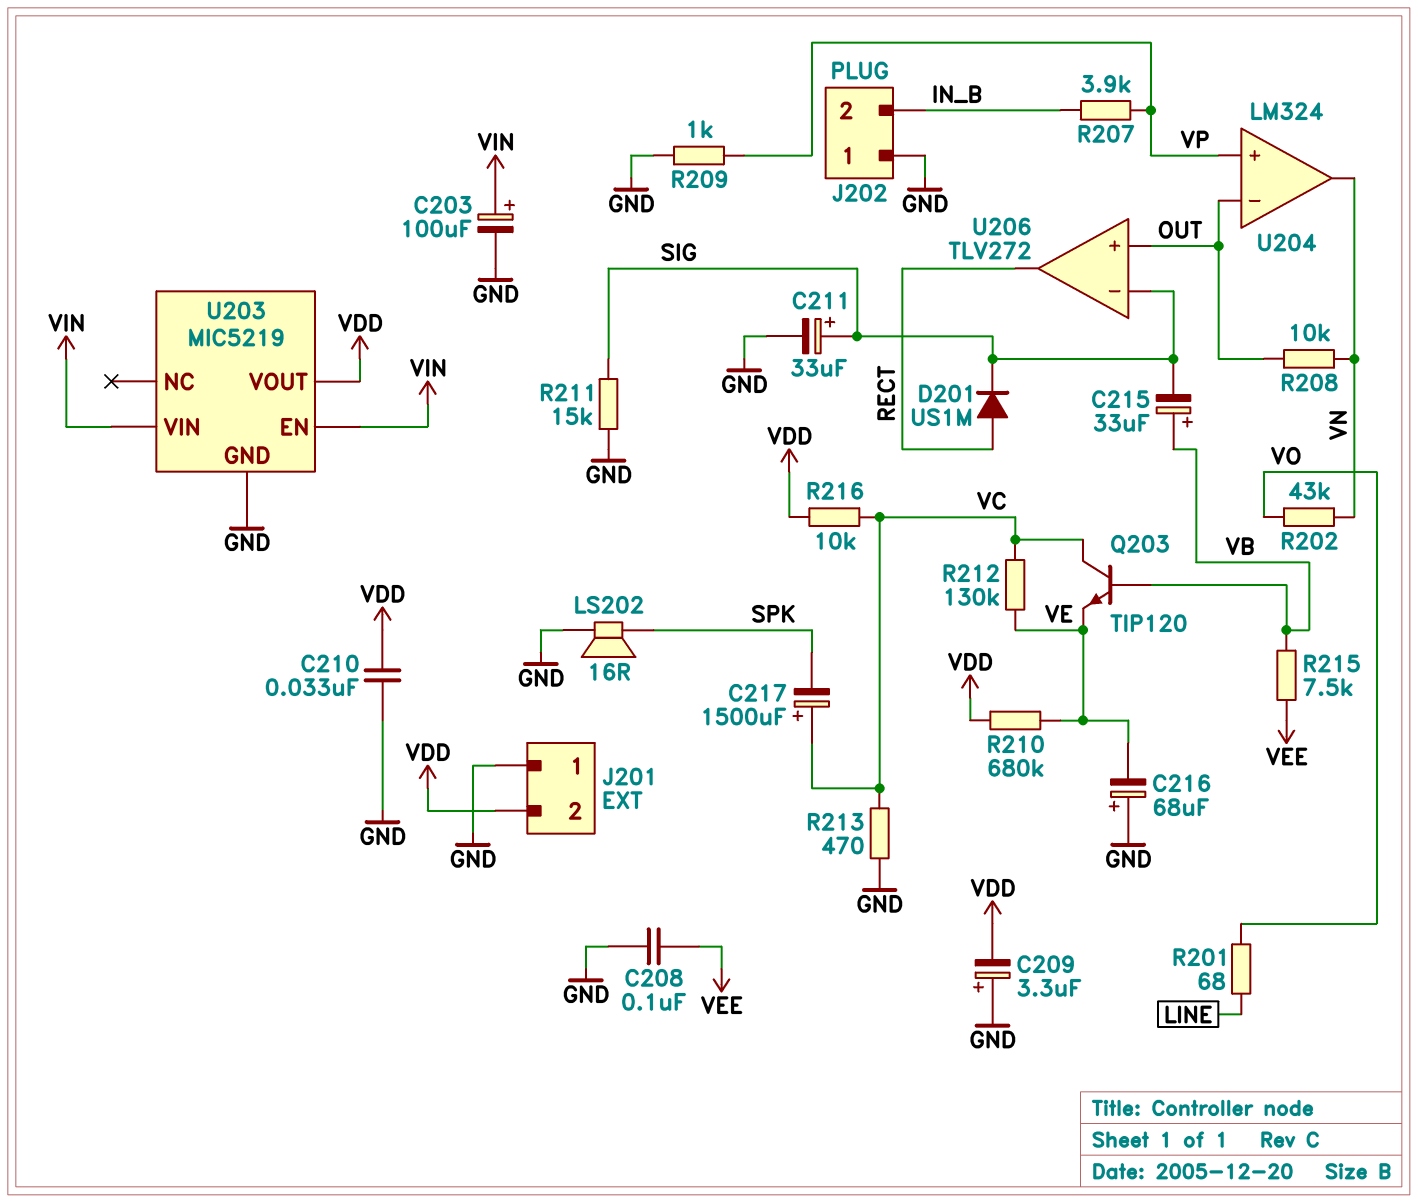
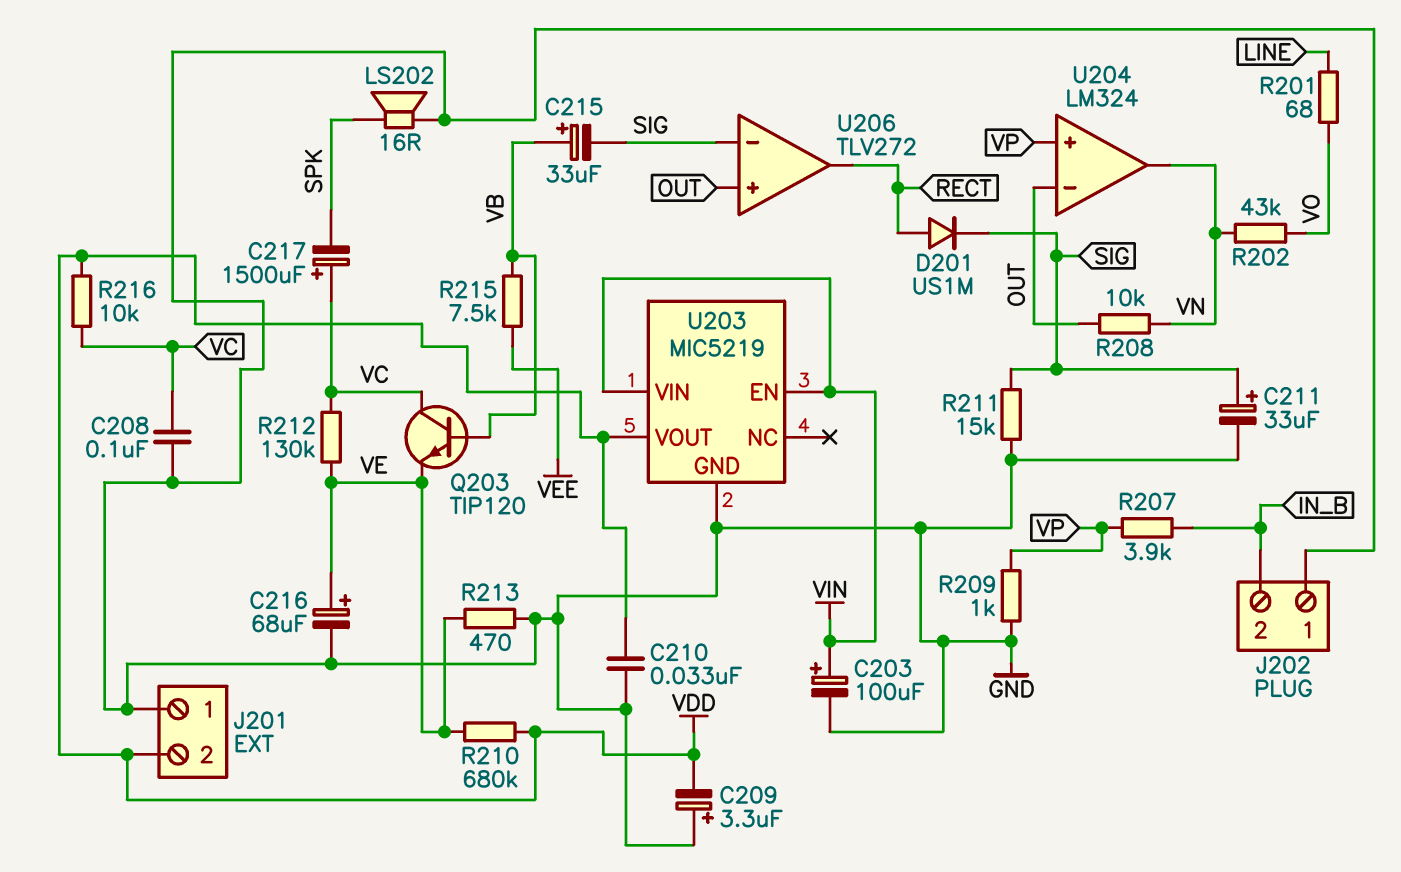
C208: 100nF (GND, VEE) -> 100nF (GND, VC)
C216: 68uF (plus GND, minus VE) -> 68uF (plus VE, minus GND)
R213: 470 (GND, VC) -> 470 (GND, VE)

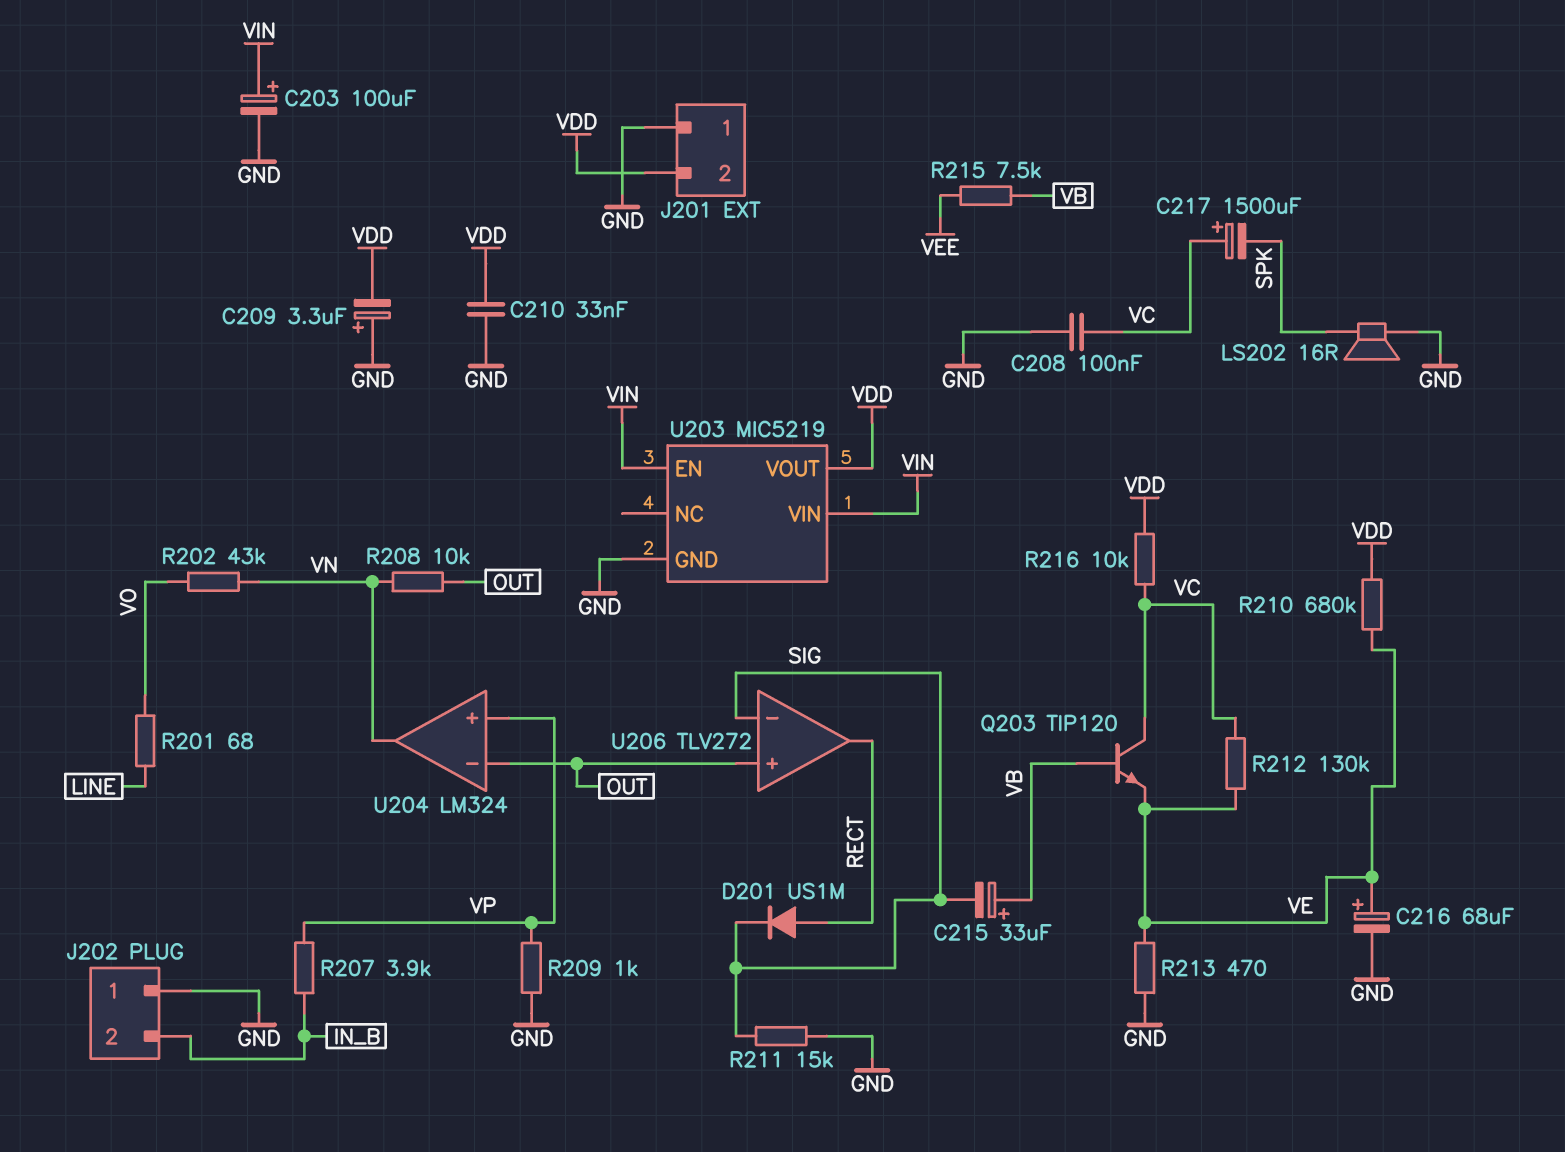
C211: 33uF (plus SIG, minus GND) -> none

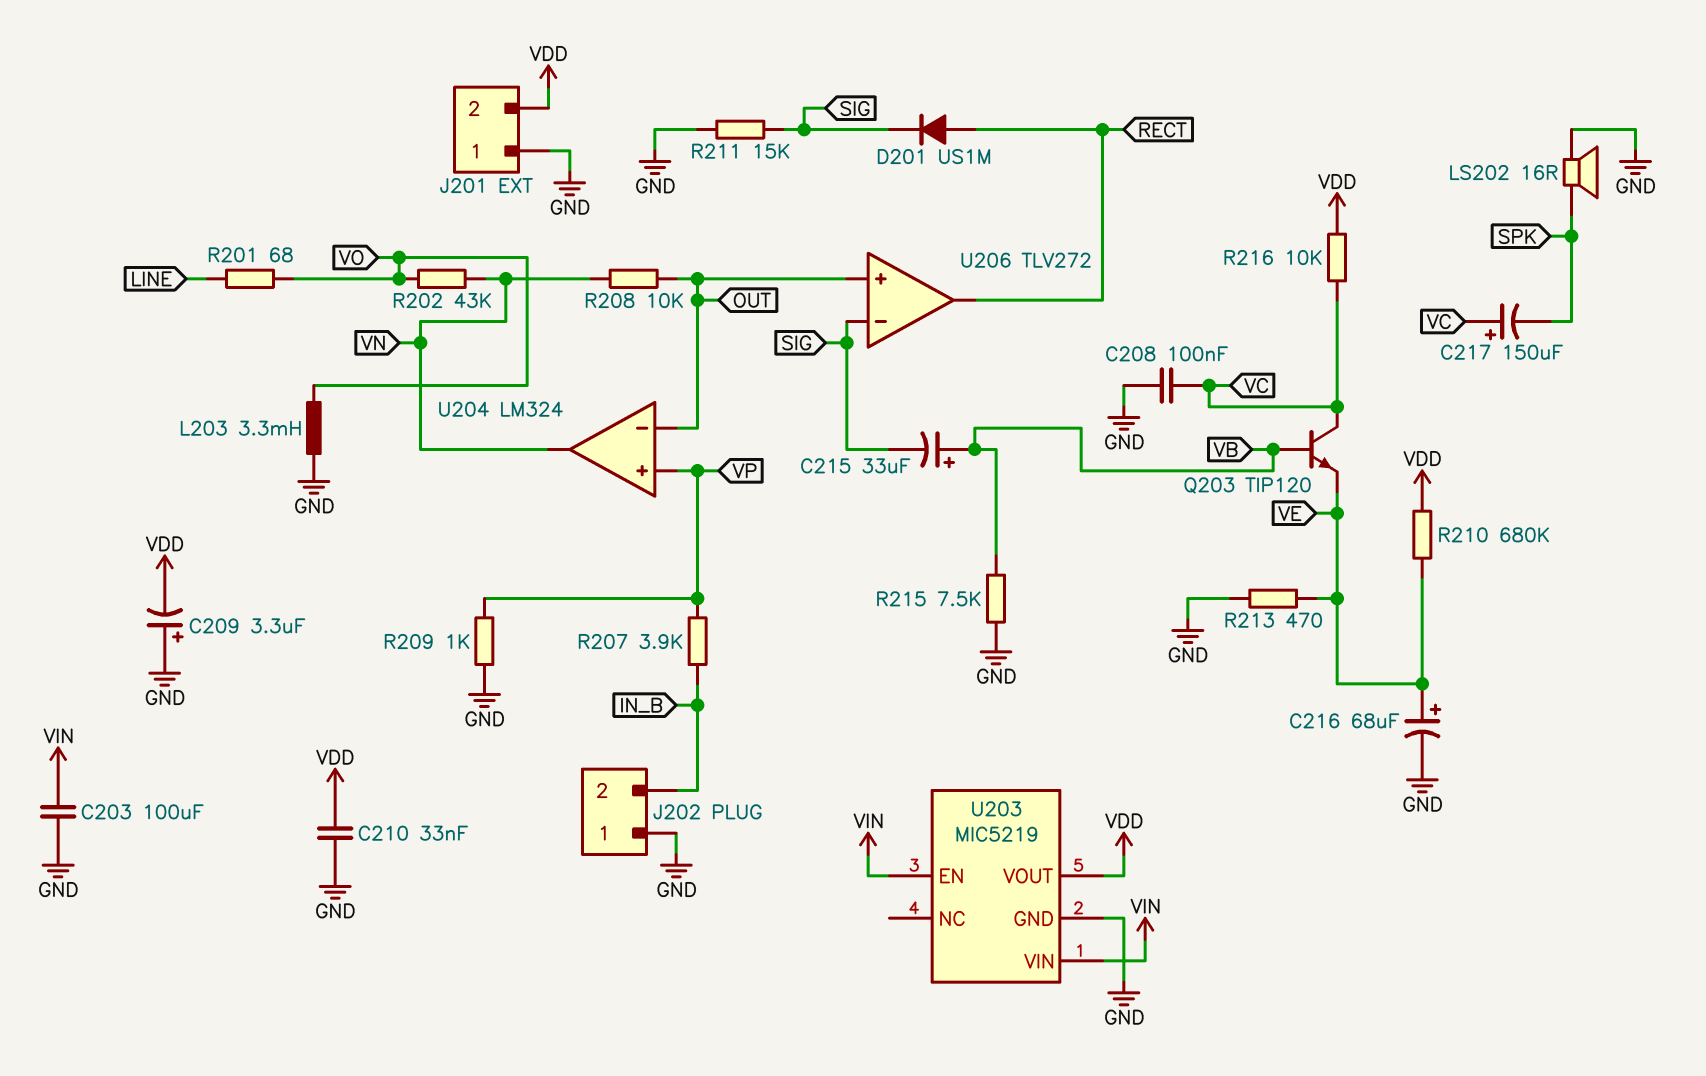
C203: 100uF (plus VIN, minus GND) -> 100uF (GND, VIN)
C217: 1500uF (plus VC, minus SPK) -> 150uF (plus VC, minus SPK)
L203: none -> 3.3mH (GND, VO)
R212: 130k (VC, VE) -> none
R215: 7.5k (VB, VEE) -> 7.5k (GND, VB)

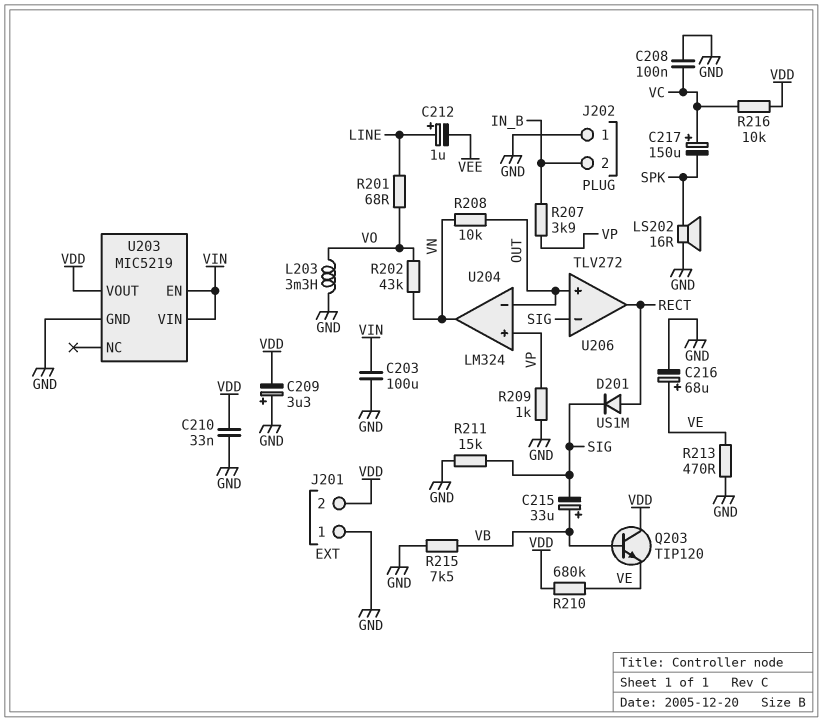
C212: none -> 1uF (plus LINE, minus VEE)
Q203: NPN TIP120 (B VB, C VC, E VE) -> NPN TIP120 (B VB, C VDD, E VE)

